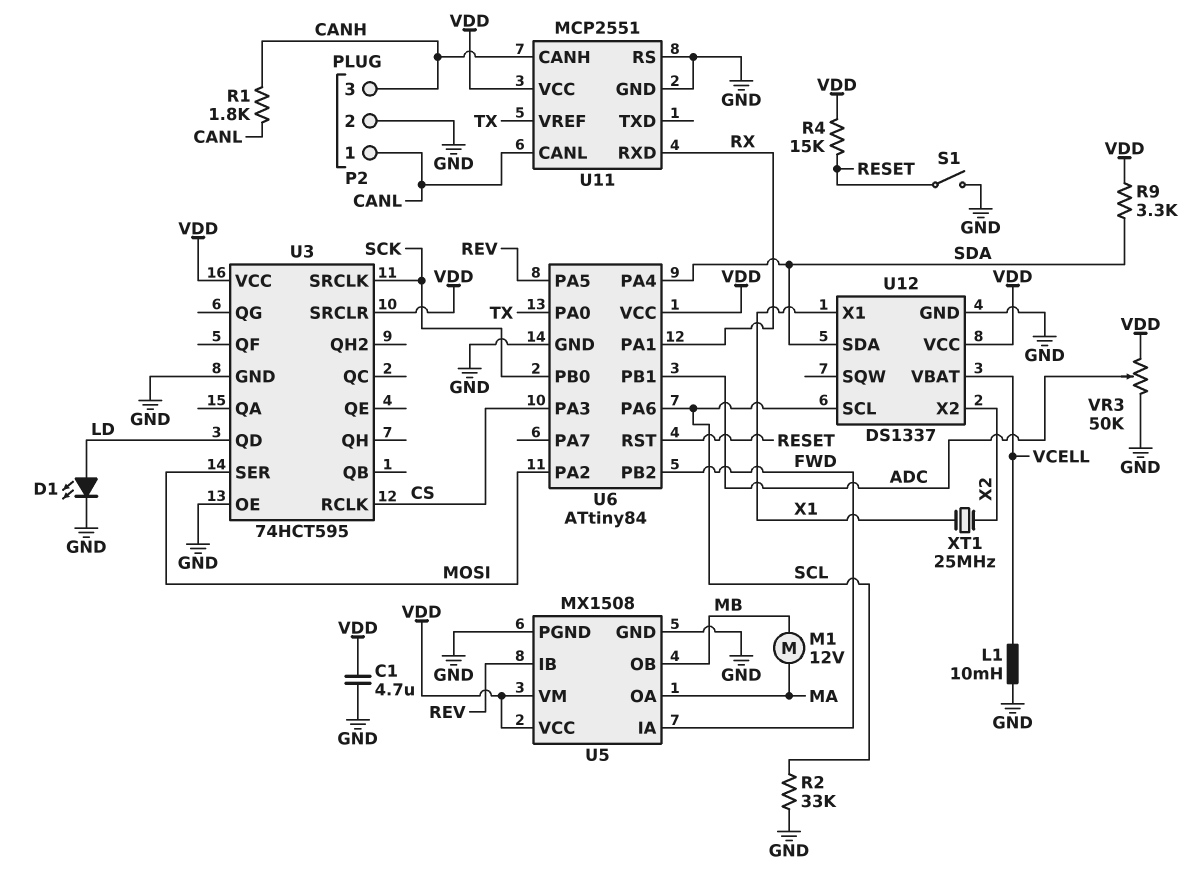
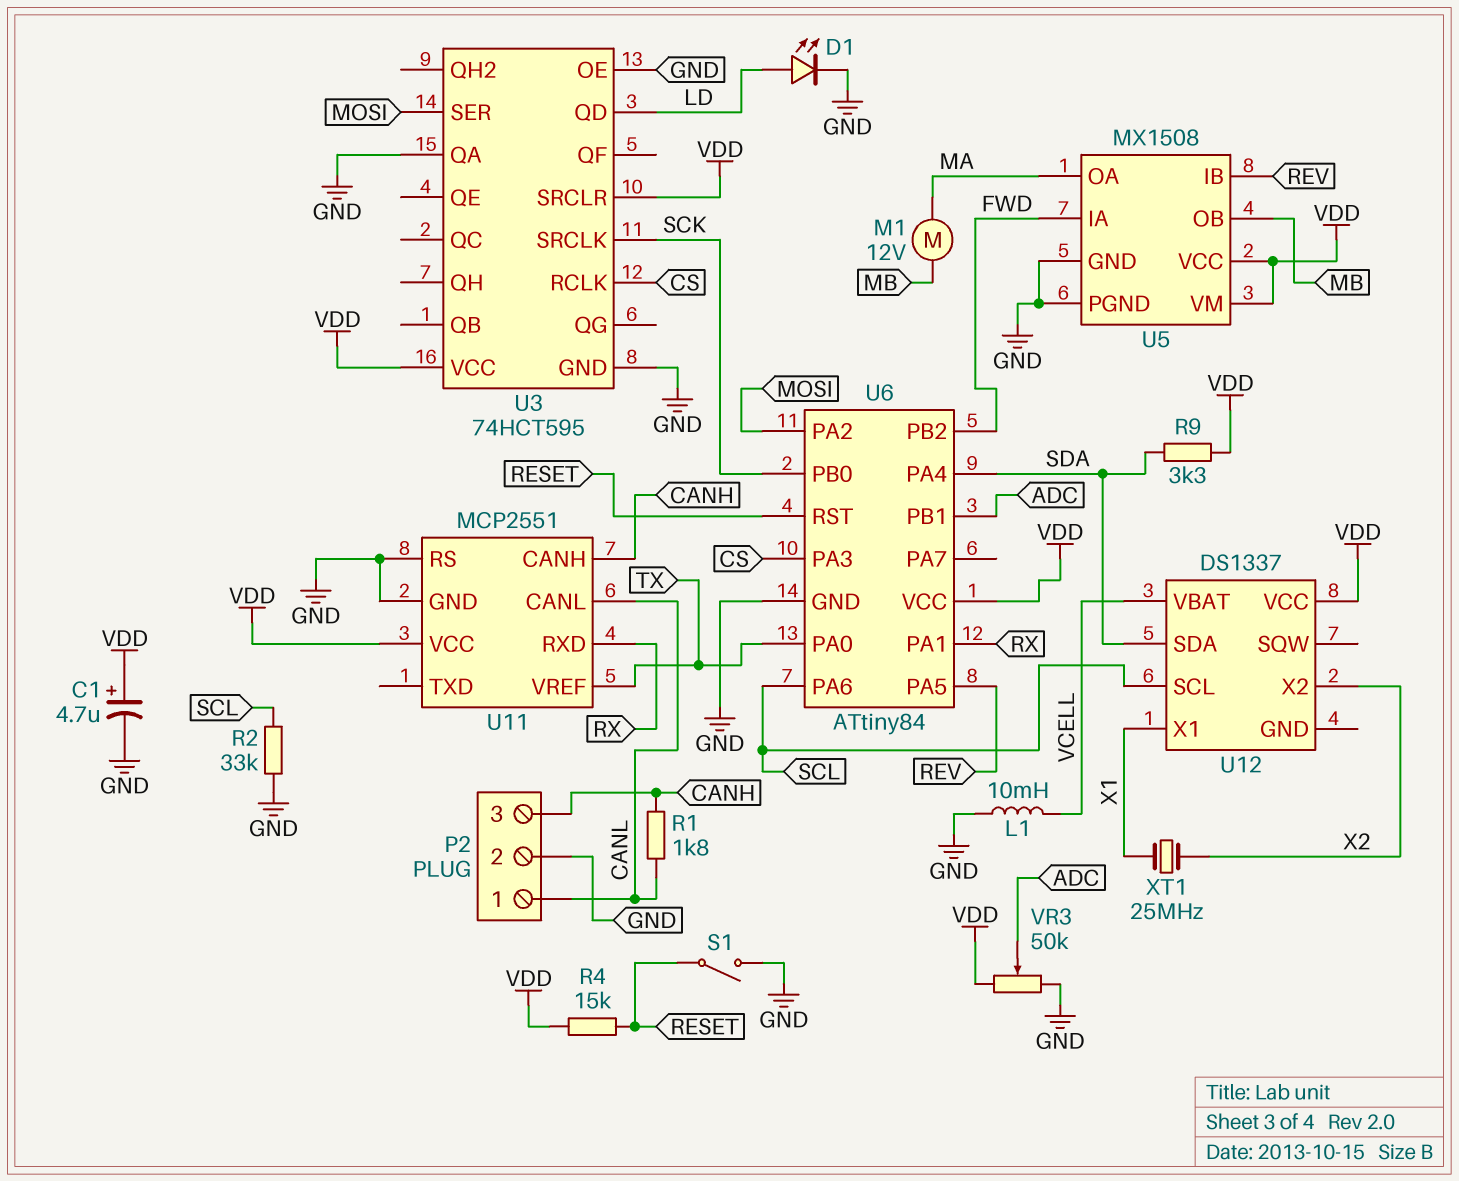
C1: 4.7uF (GND, VDD) -> 4.7uF (plus VDD, minus GND)
U3 pin QA: none -> GND
U12 pin GND: GND -> none

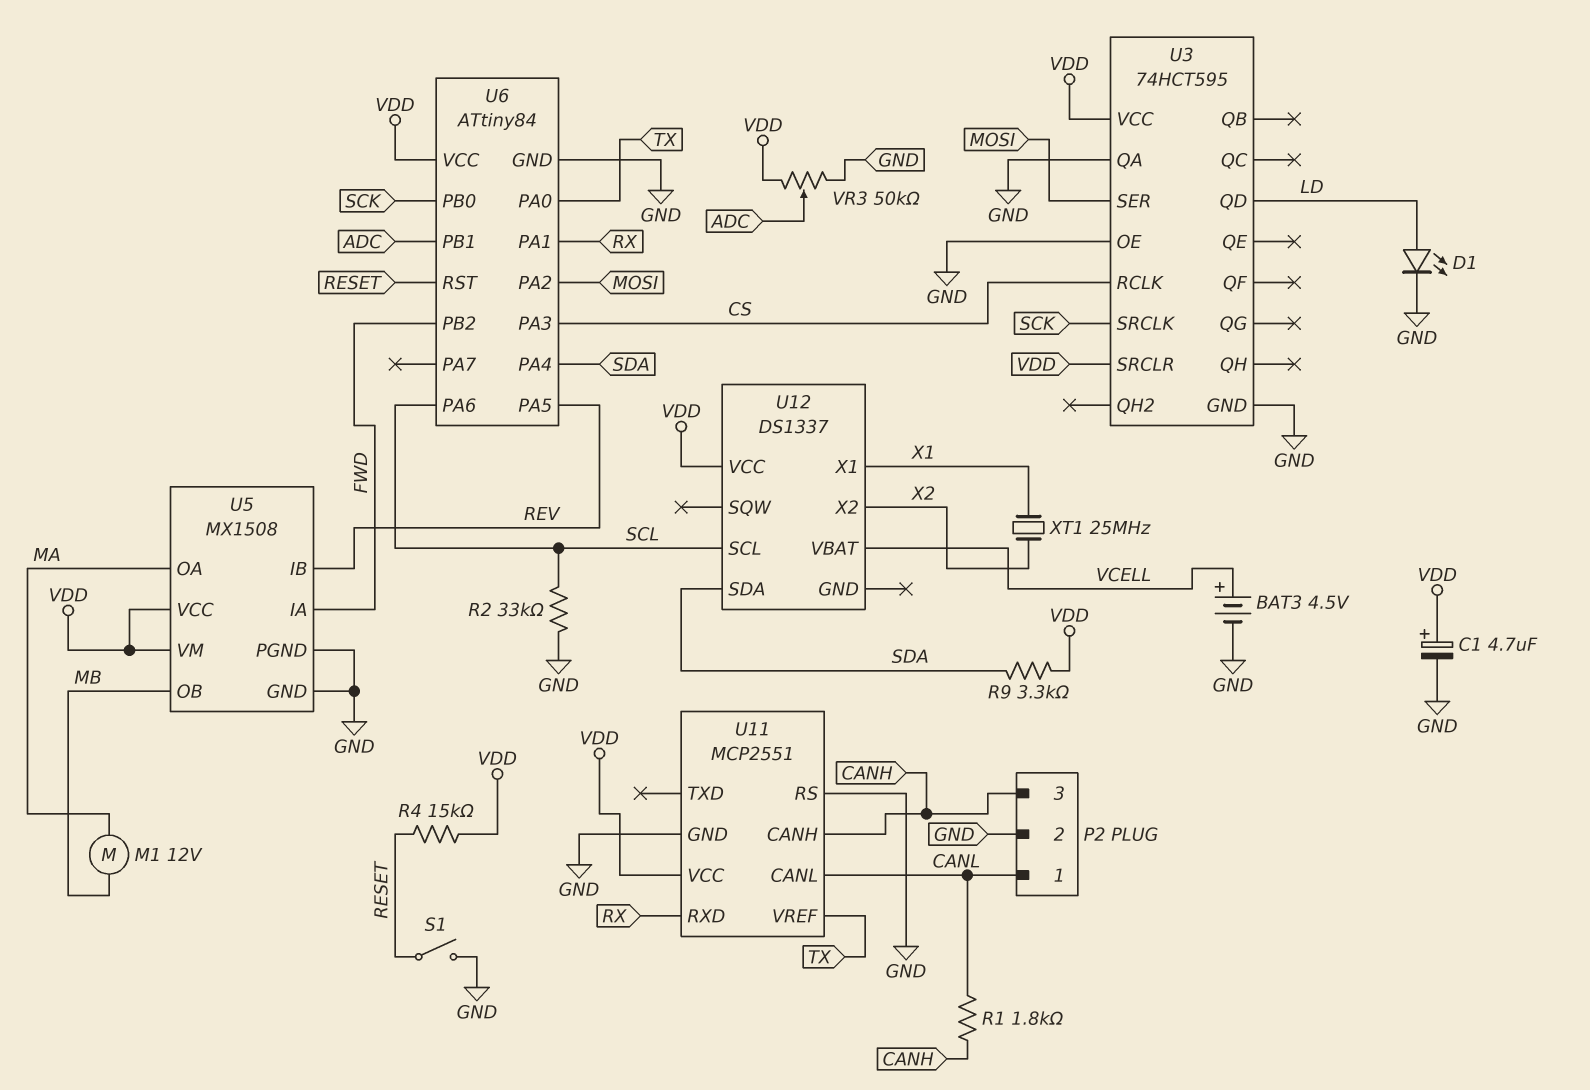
BAT3: none -> 4.5V (plus VCELL, minus GND)
L1: 10mH (GND, VCELL) -> none

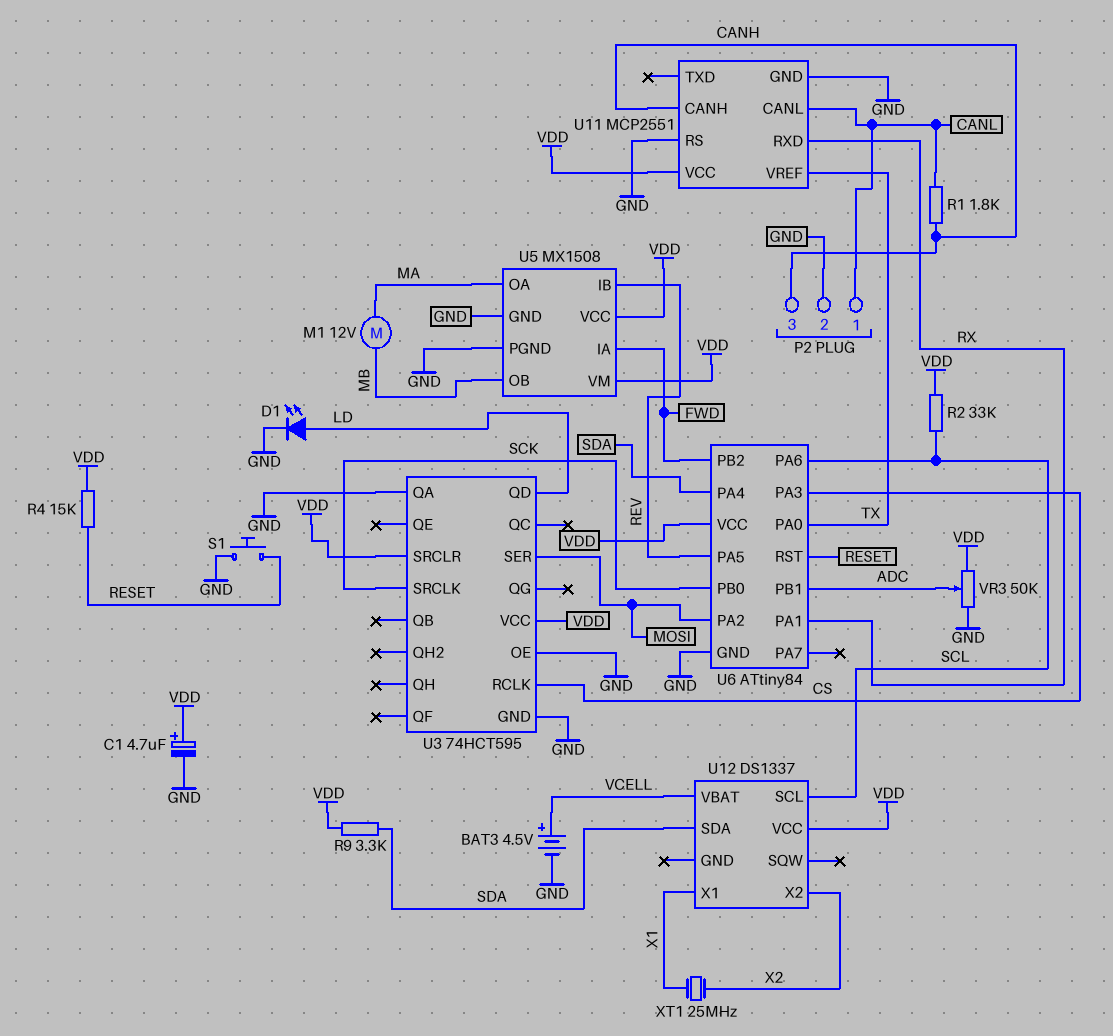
R2: 33k (GND, SCL) -> 33k (SCL, VDD)
S1: switch (GND, RESET) -> button (GND, RESET)

